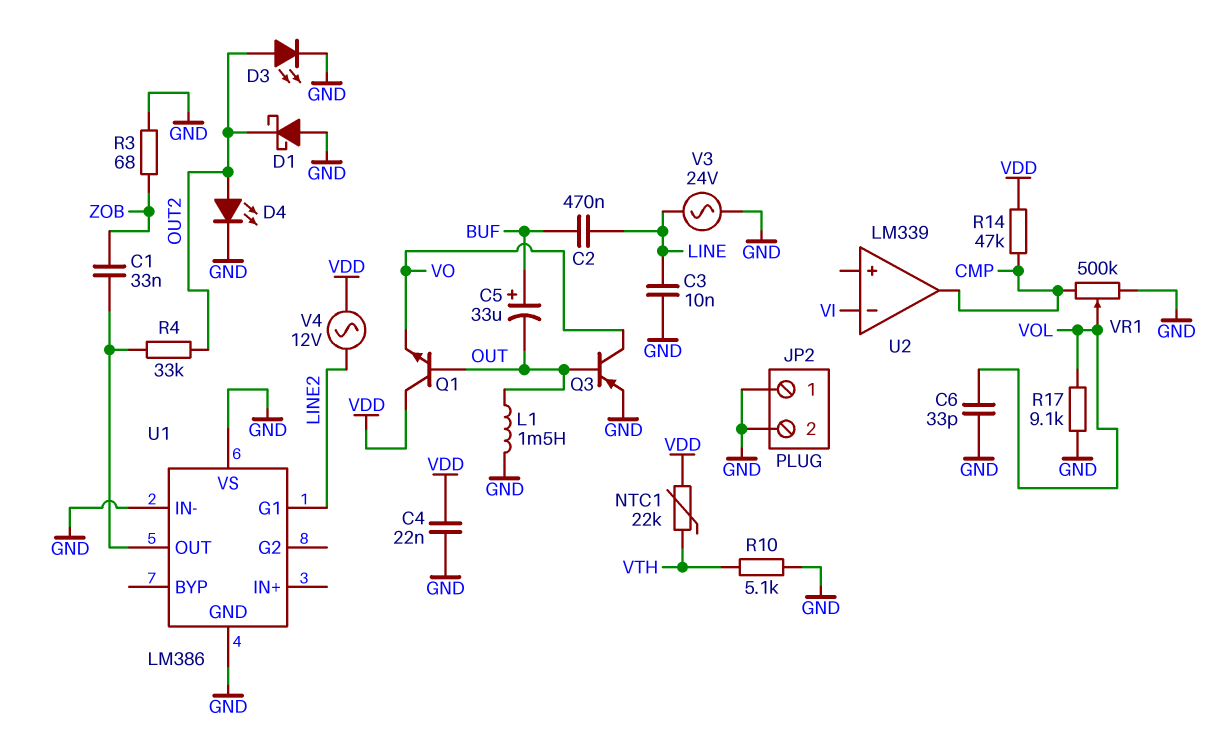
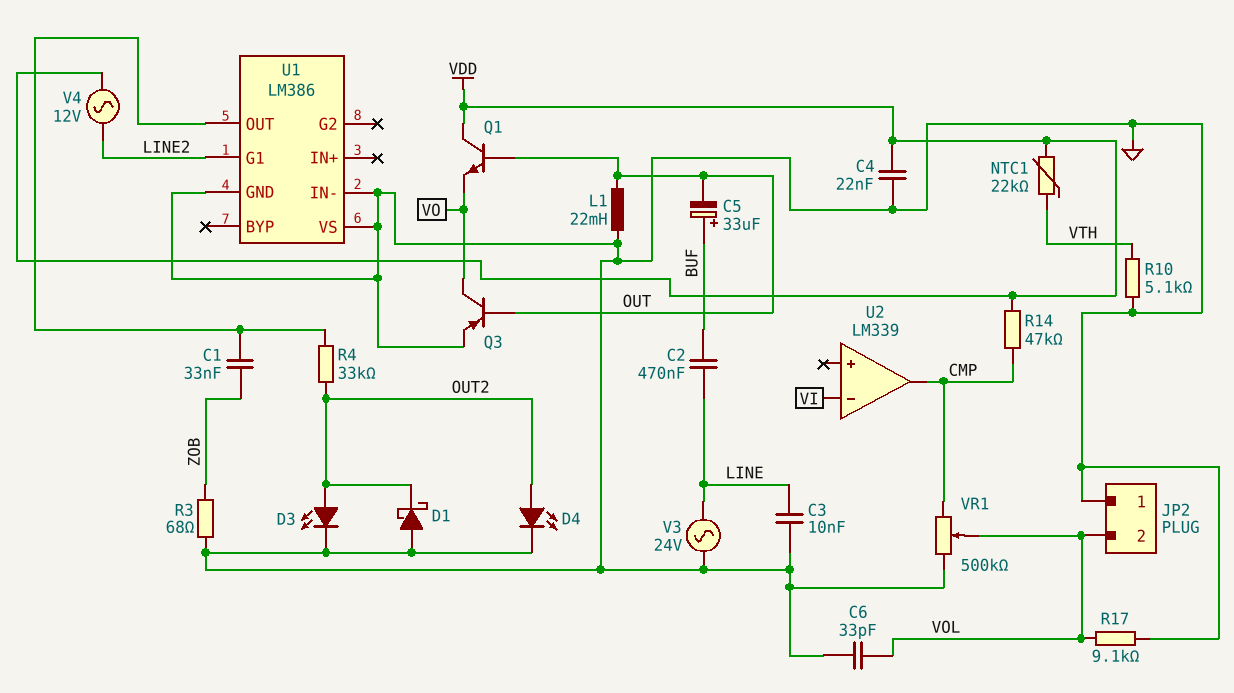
JP2 pin 2: GND -> VOL
L1: 1.5mH (GND, OUT) -> 22mH (GND, OUT)

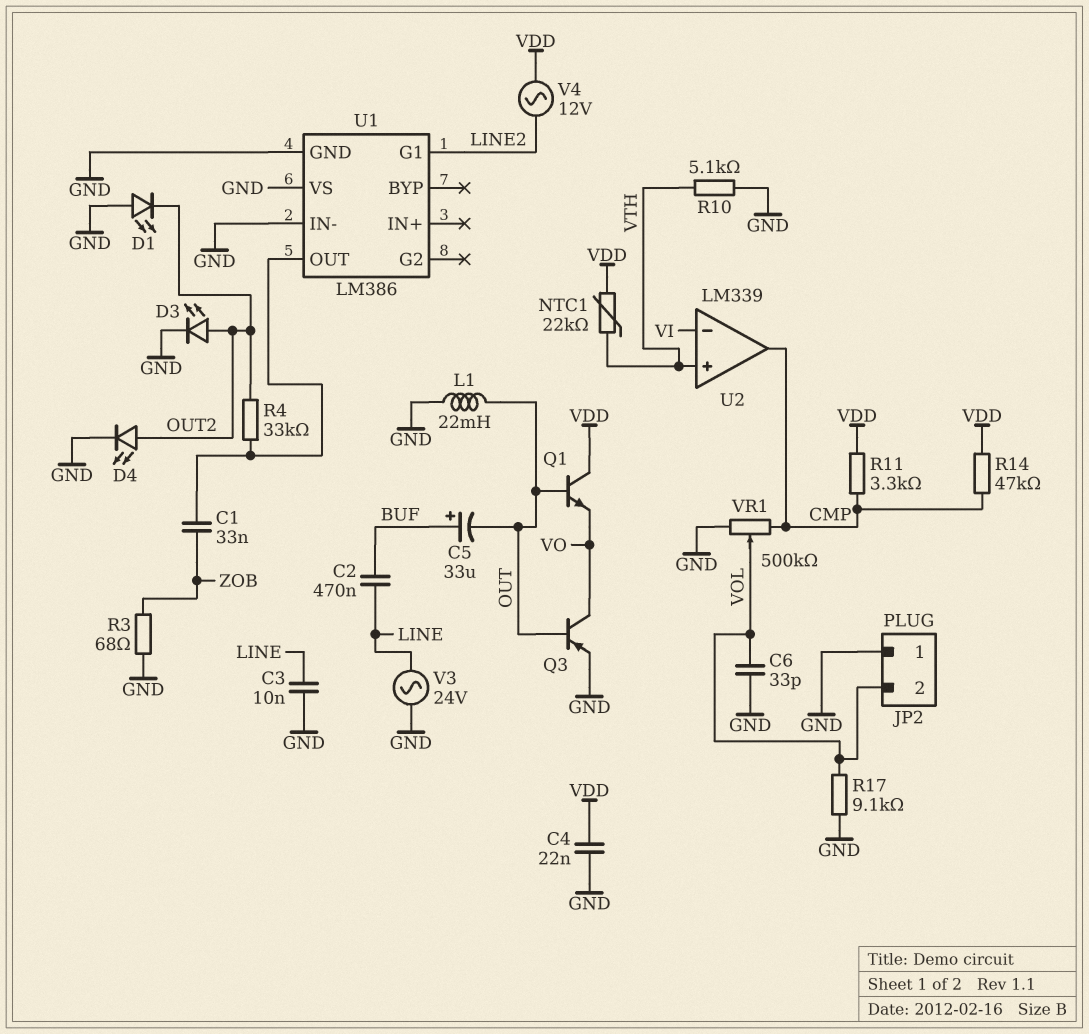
D1: schottky (A GND, K OUT2) -> LED (A GND, K OUT2)
R11: none -> 3.3k (CMP, VDD)
U2 pin in+: none -> VTH

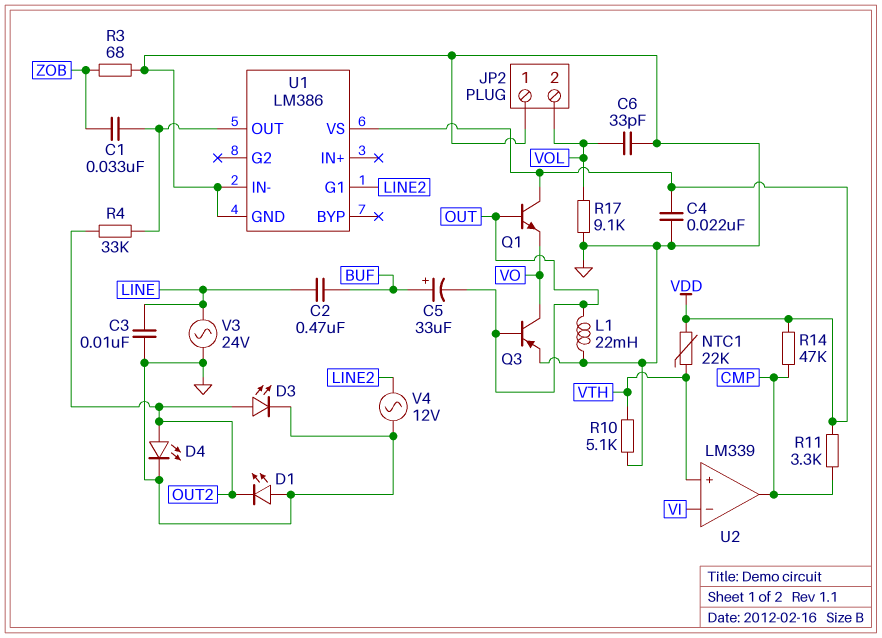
U1 pin VS: GND -> VDD
V4: AC 12V (LINE2, VDD) -> AC 12V (GND, LINE2)
VR1: 500k (CMP, GND, wiper VOL) -> none

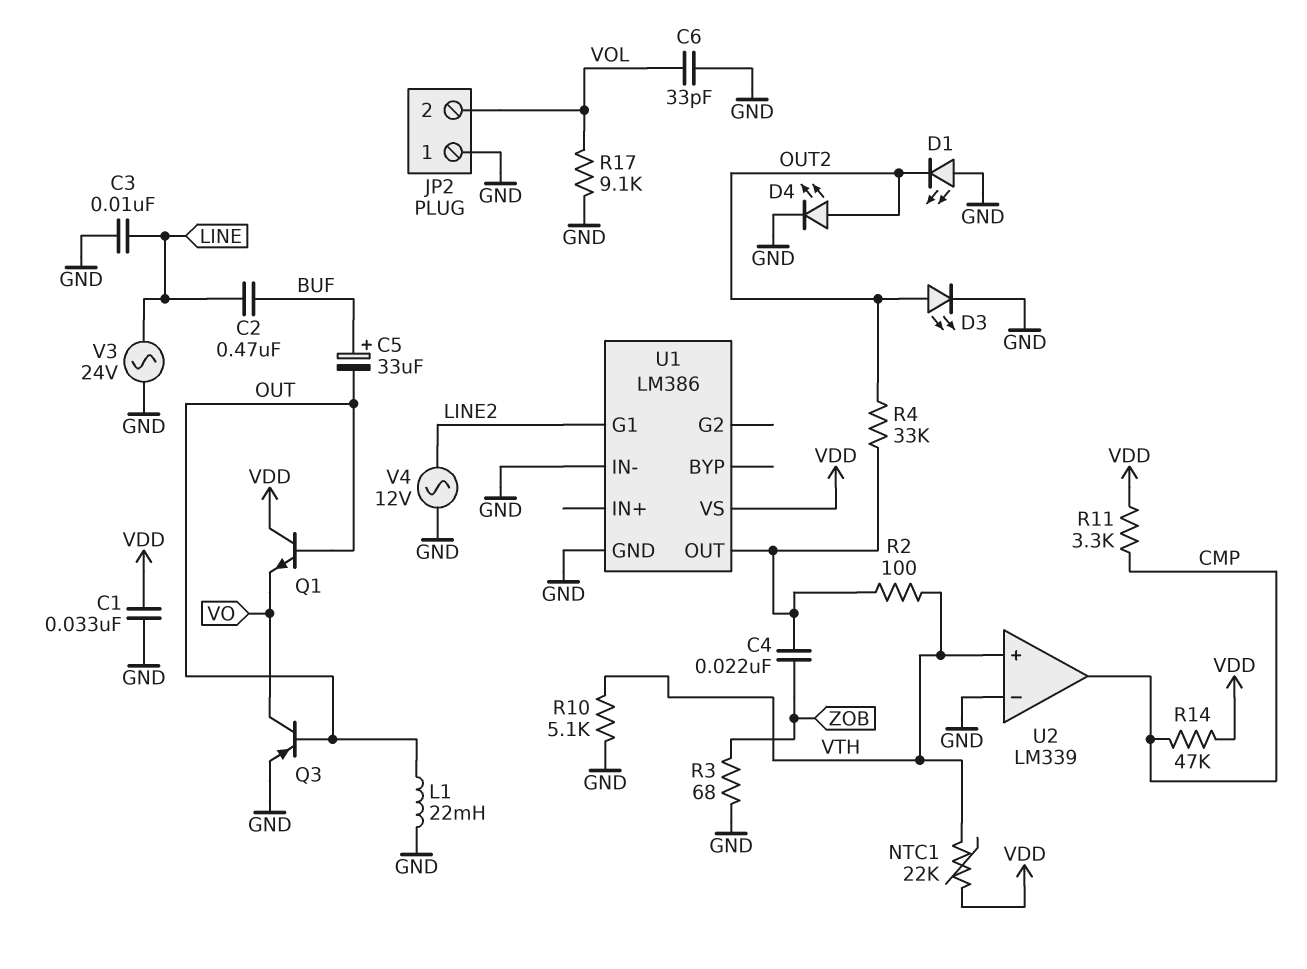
C1: 33nF (U1/OUT, ZOB) -> 33nF (GND, VDD)
C4: 22nF (GND, VDD) -> 22nF (U1/OUT, ZOB)
R2: none -> 100 (U1/OUT, VTH)
U2 pin in-: VI -> GND

